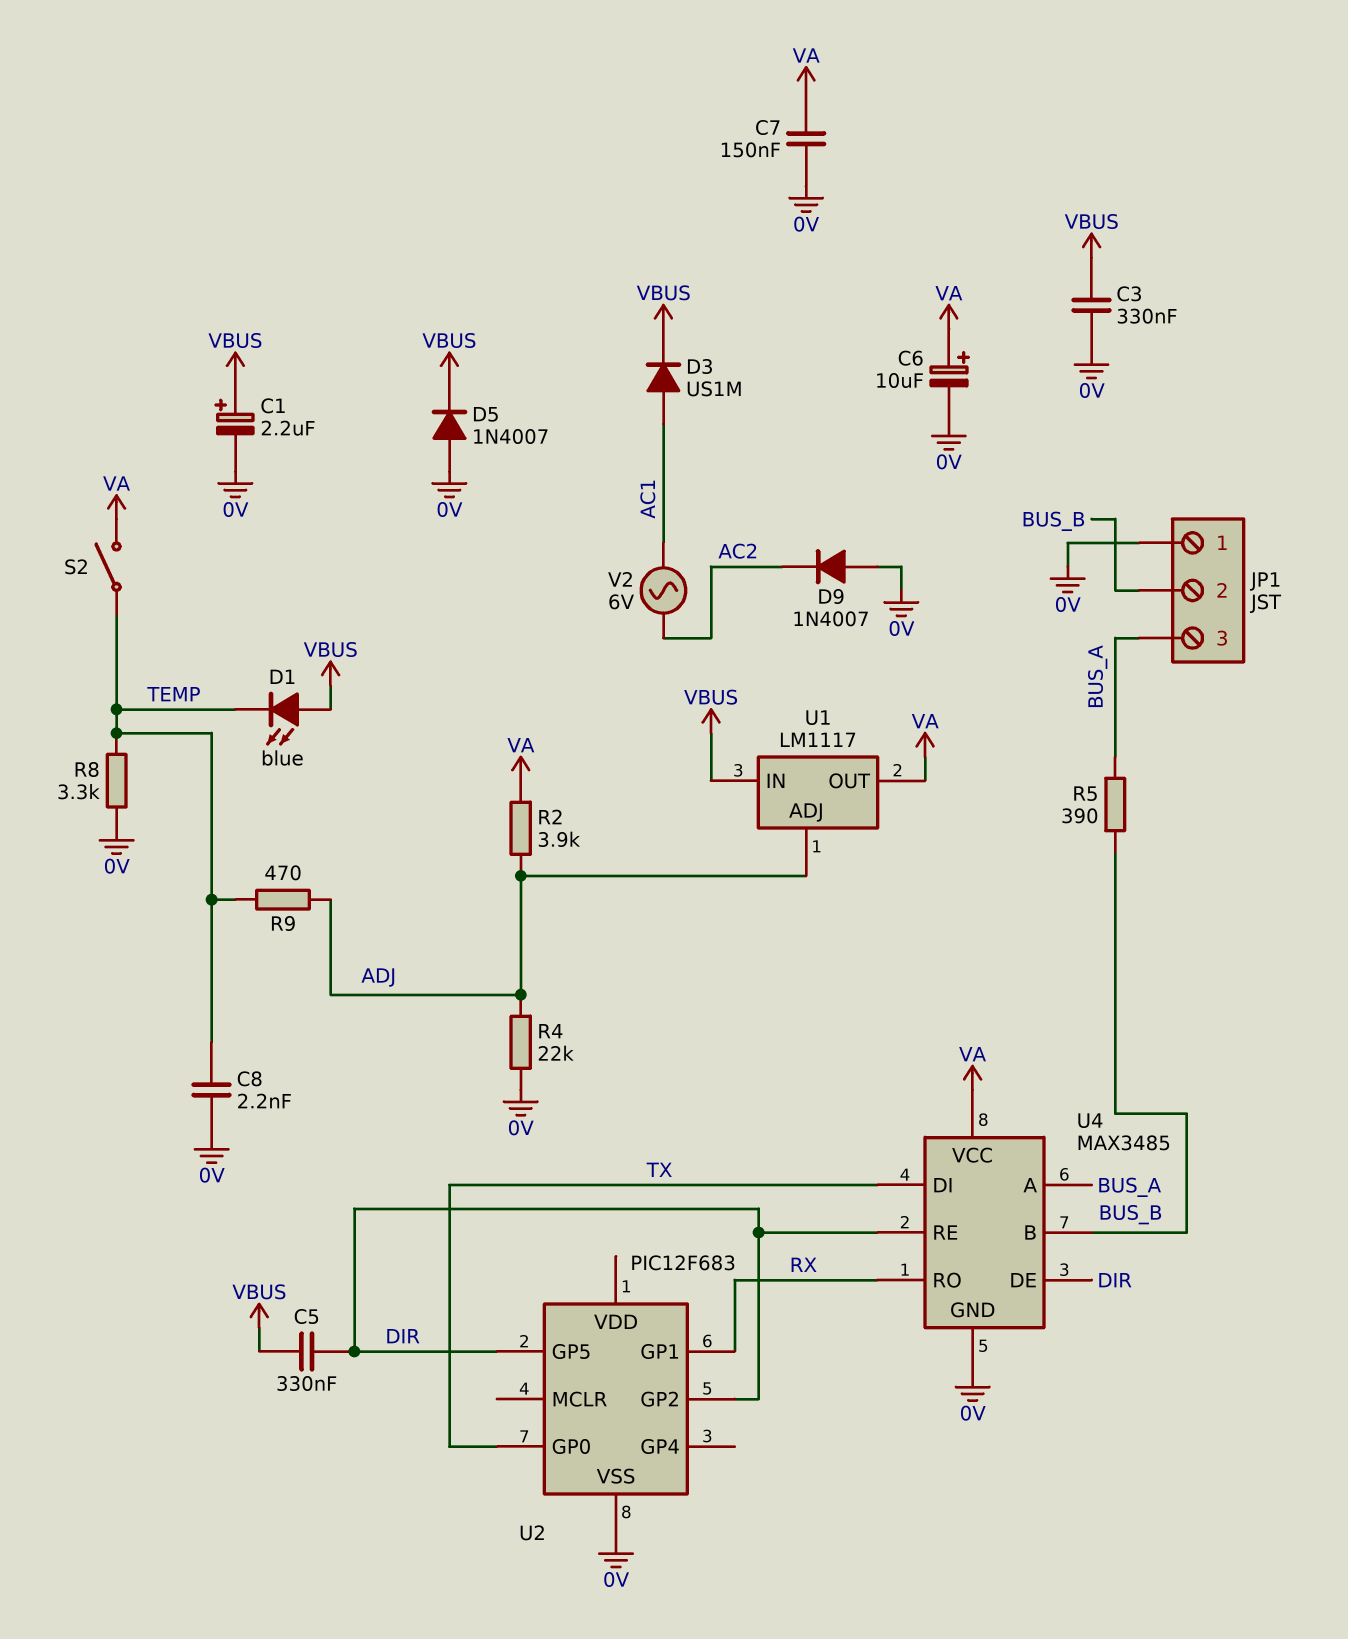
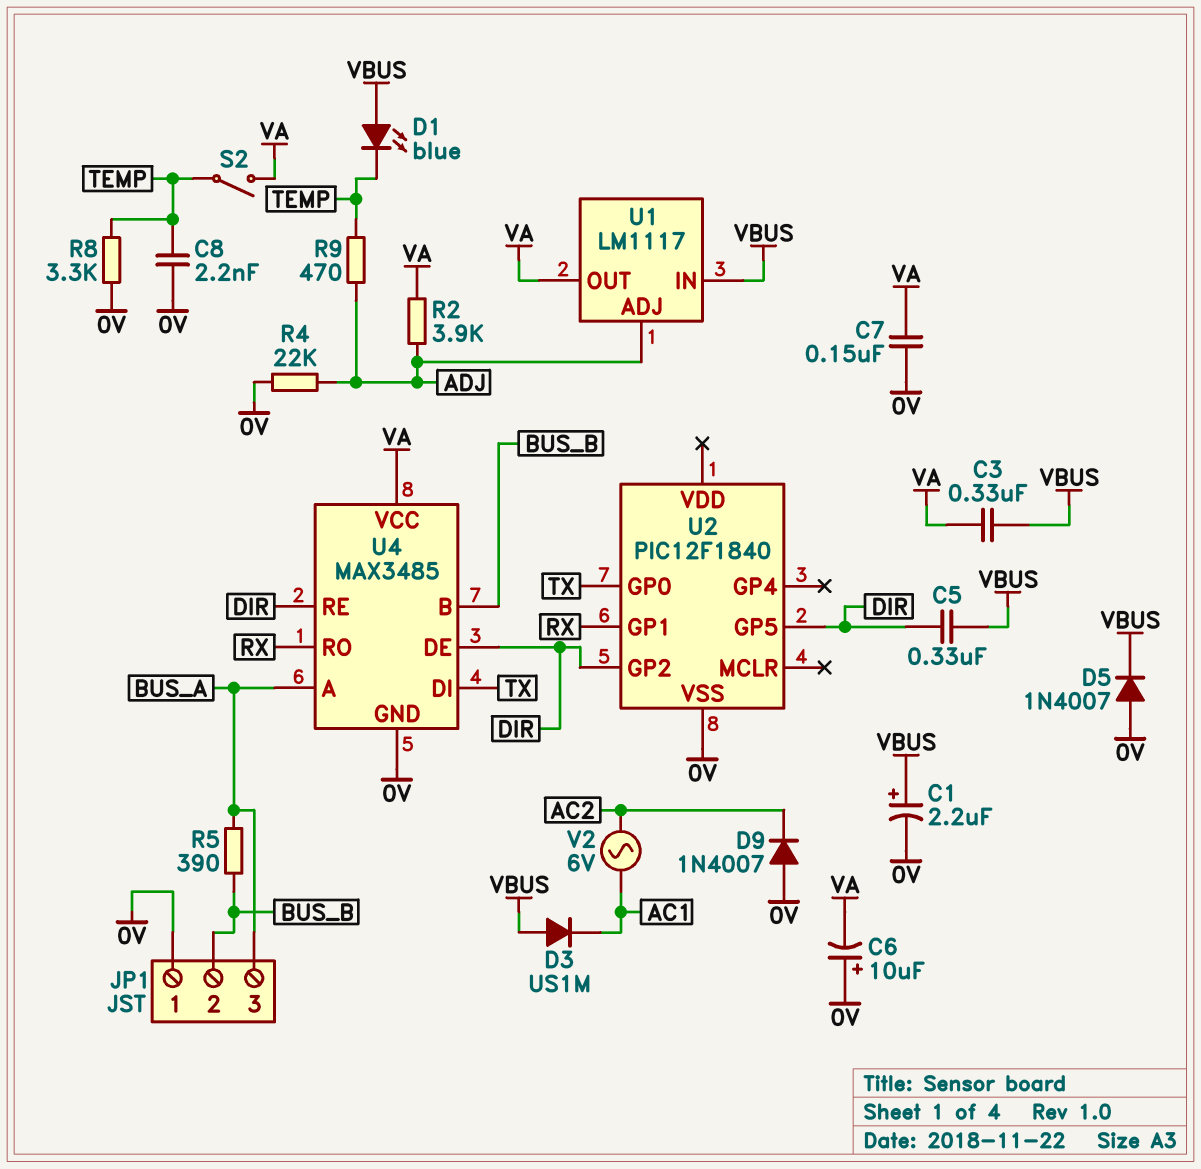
C3: 330nF (0V, VBUS) -> 330nF (VA, VBUS)
C6: 10uF (plus VA, minus 0V) -> 10uF (plus 0V, minus VA)
D3: diode US1M (A AC1, K VBUS) -> diode US1M (A VBUS, K AC1)
U2: PIC12F683 -> PIC12F1840

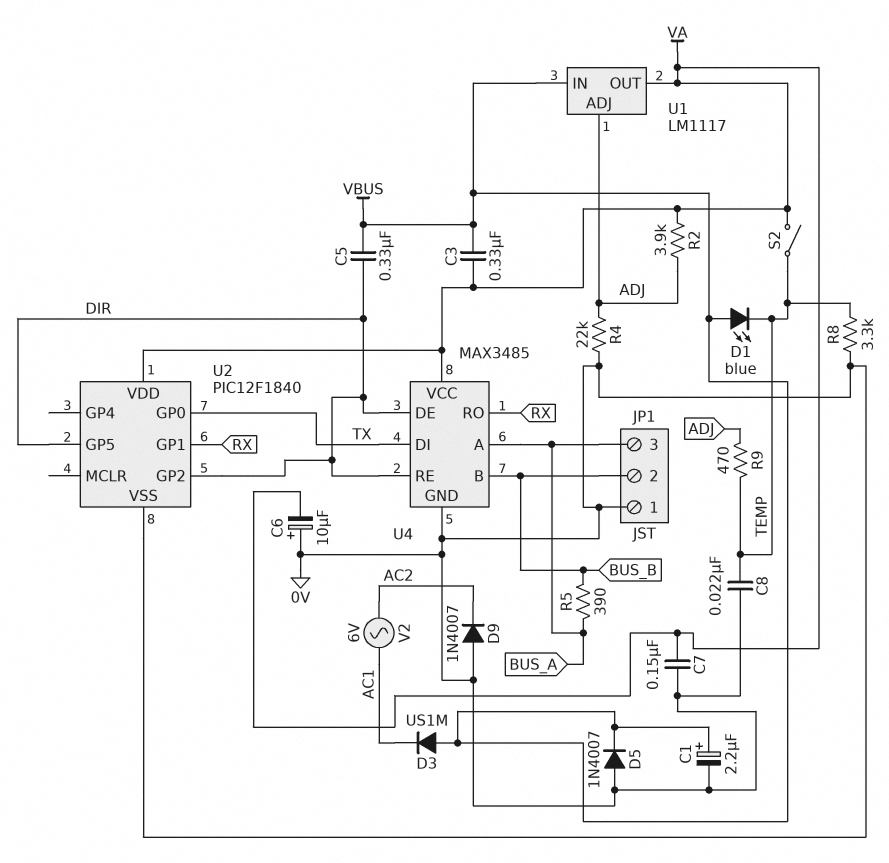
C8: 2.2nF (0V, TEMP) -> 22nF (0V, TEMP)
U2 pin VDD: none -> VA

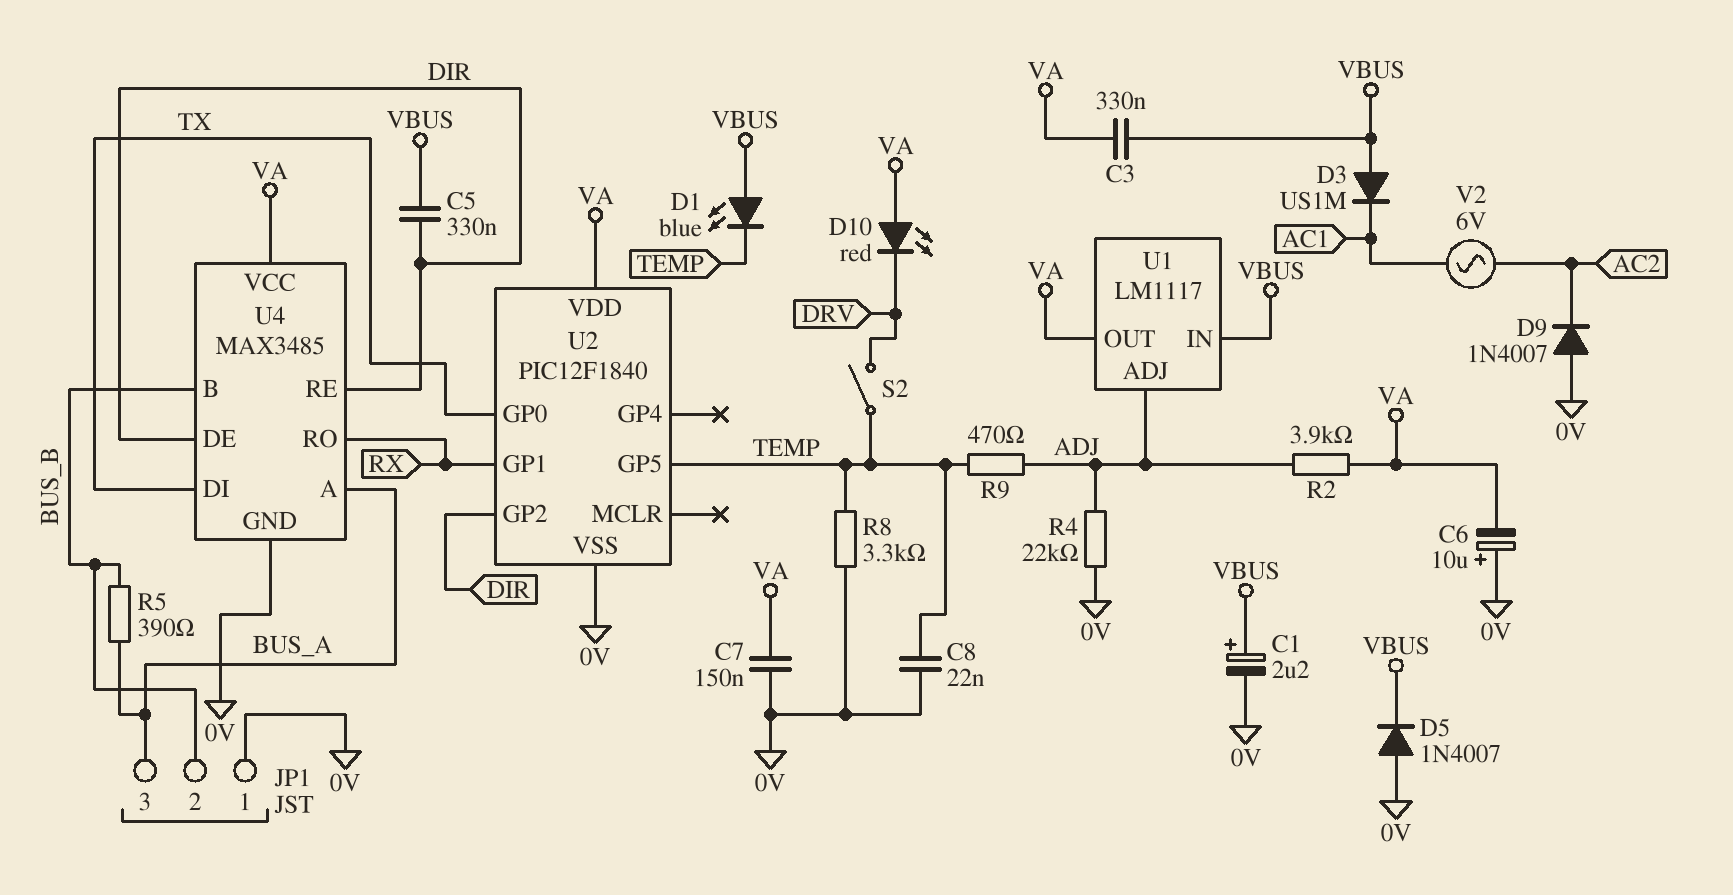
D10: none -> LED red (A VA, K DRV)
S2: switch (TEMP, VA) -> switch (DRV, TEMP)
U2 pin GP5: DIR -> TEMP

